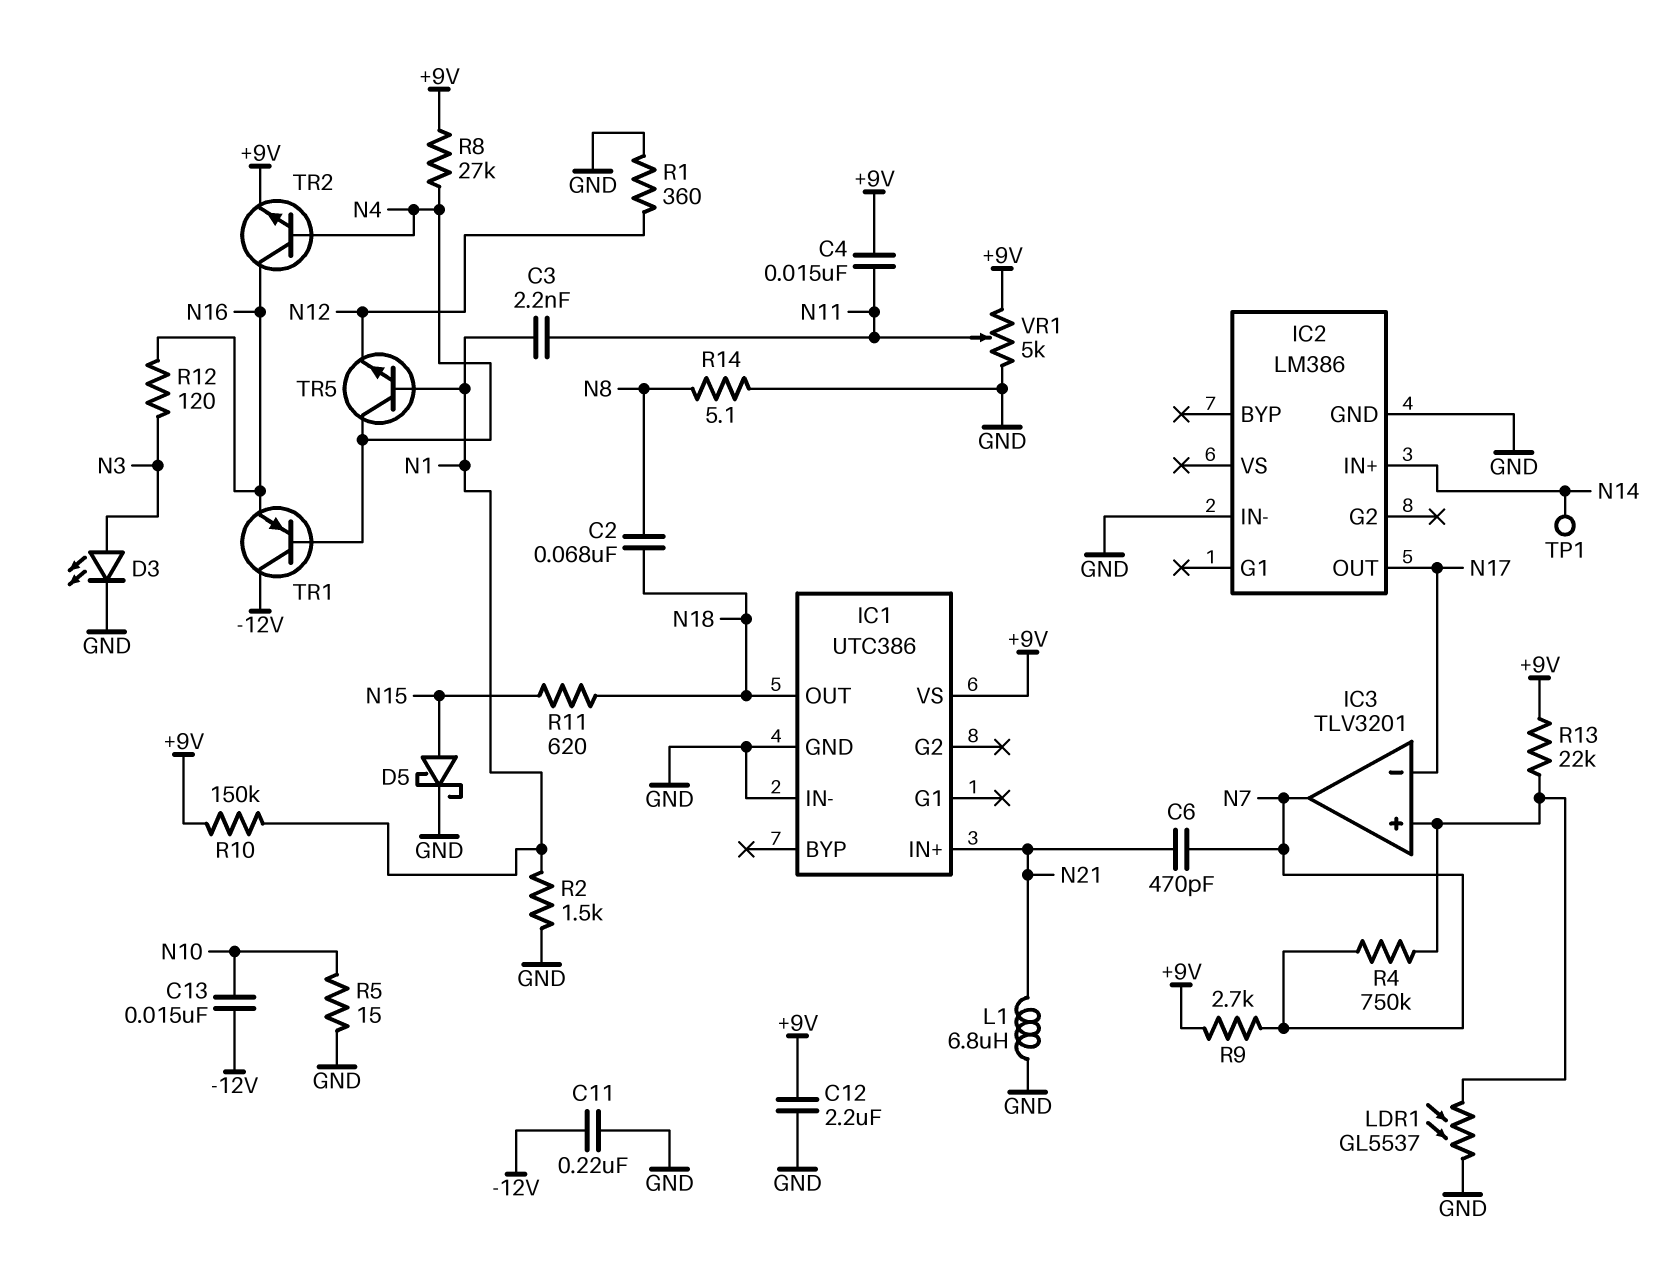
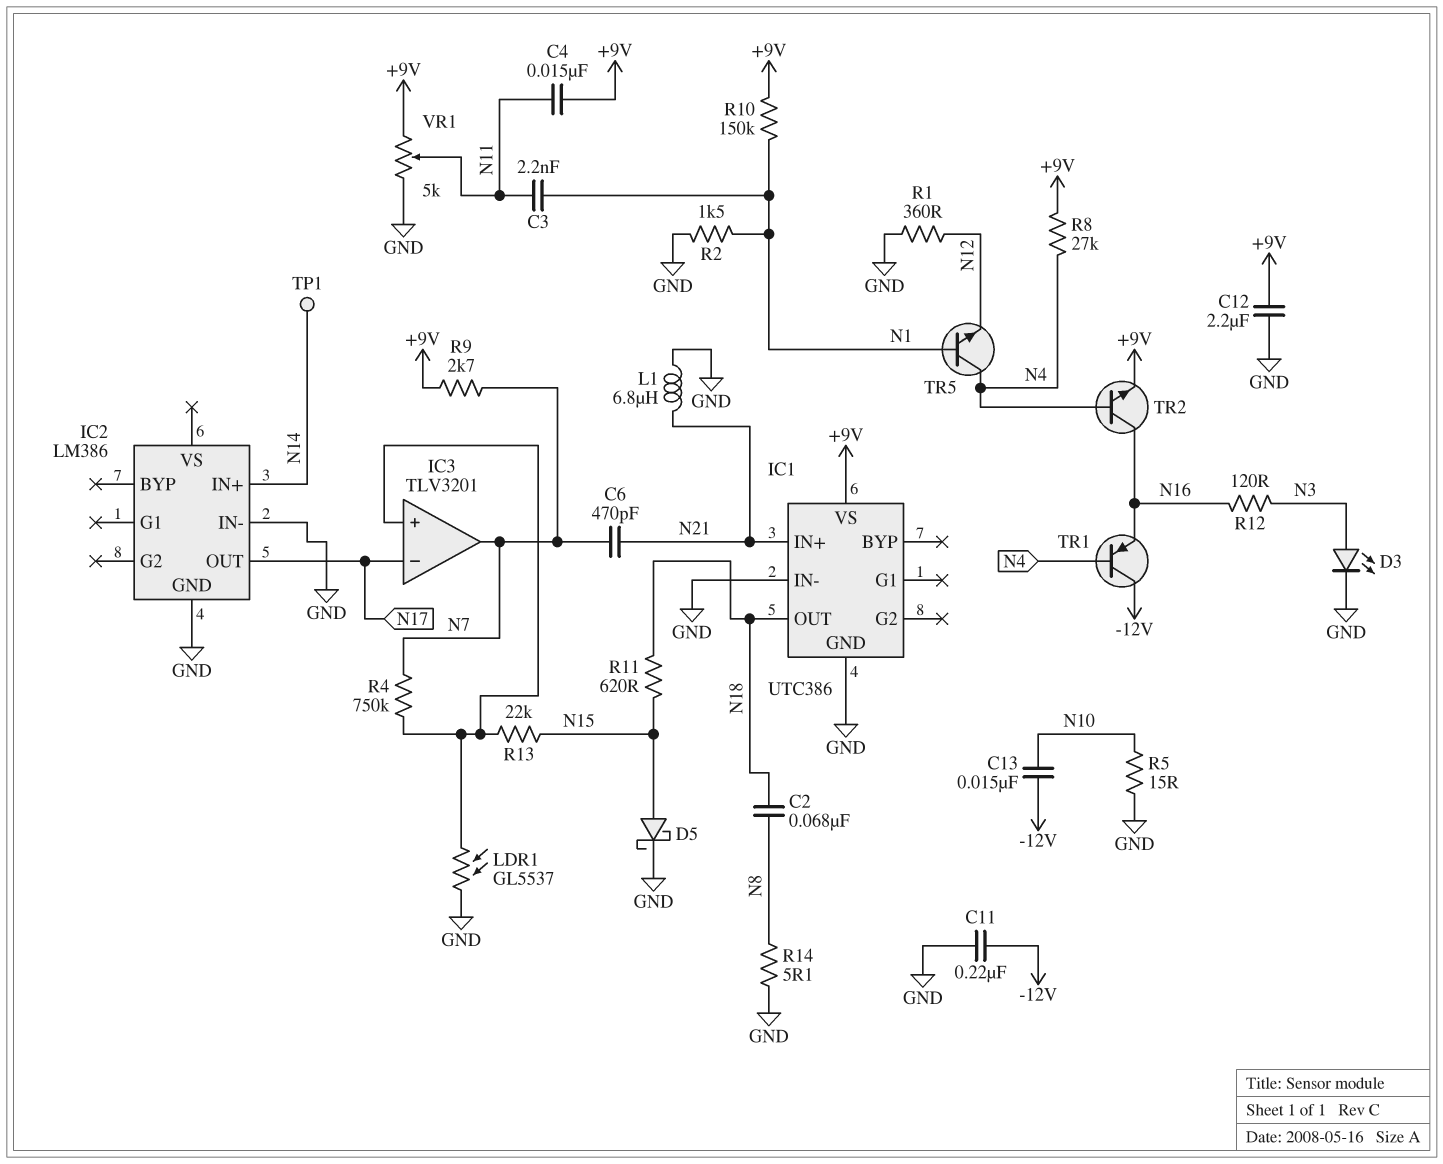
R13: 22k (+9V, IC3/in+) -> 22k (IC3/in+, N15)

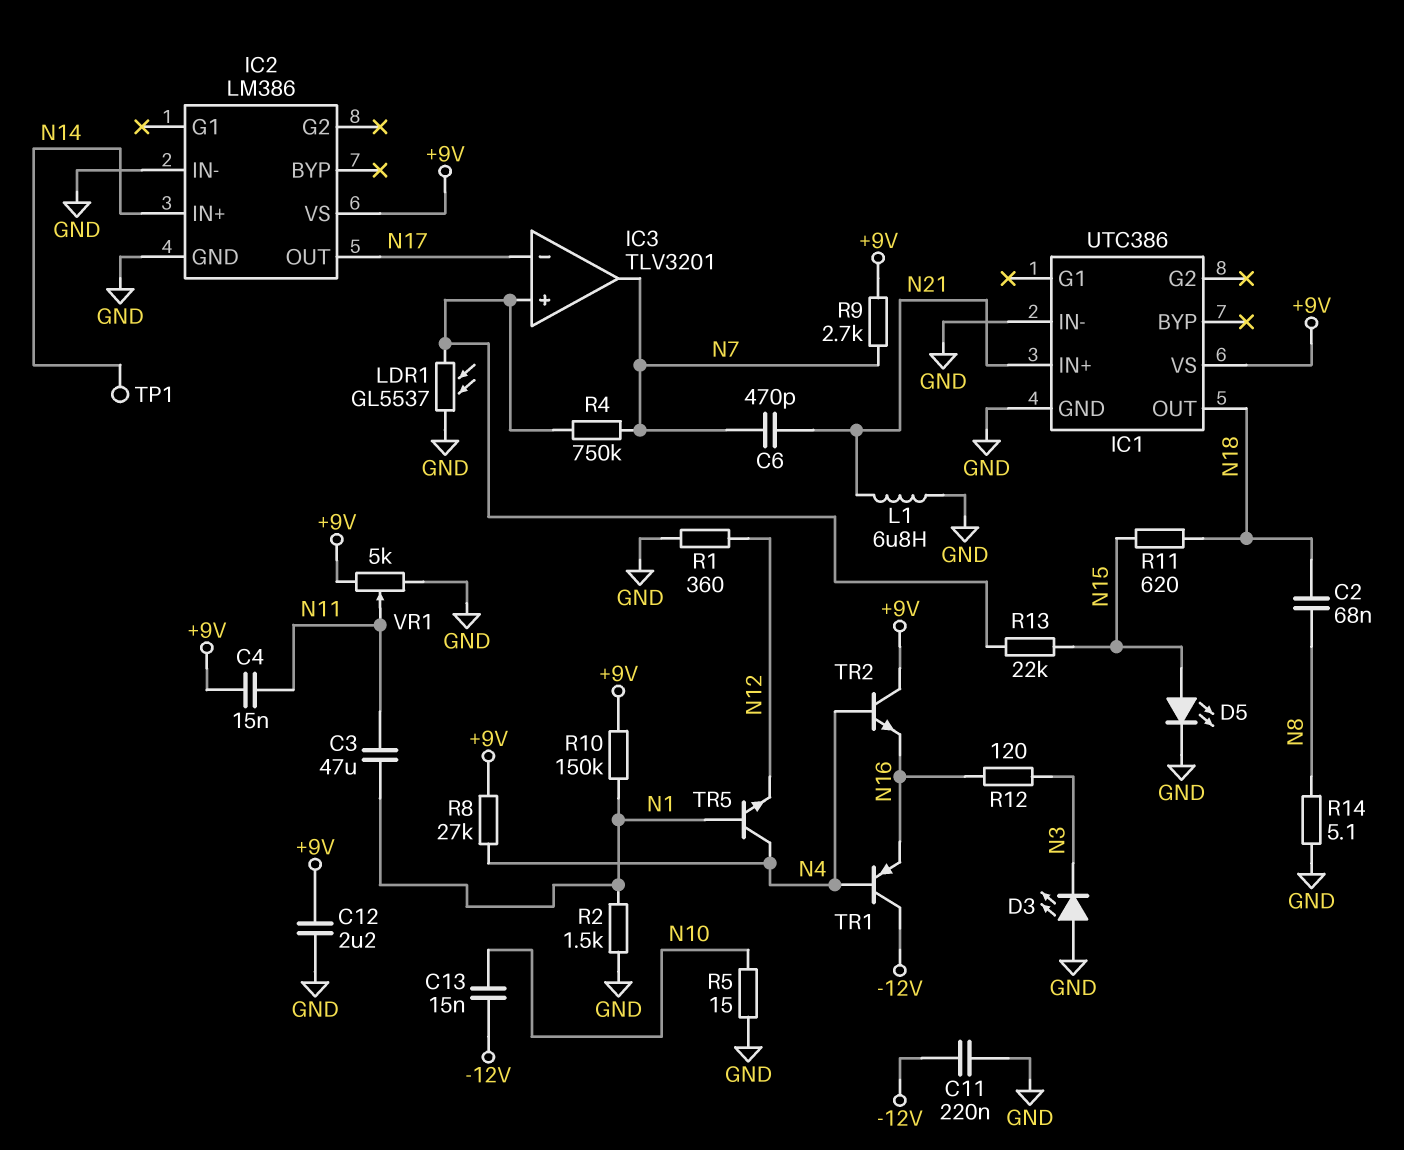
C3: 2.2nF (N1, N11) -> 47uF (N1, N11)
D3: LED (A N3, K GND) -> LED (A GND, K N3)
D5: schottky (A N15, K GND) -> LED (A N15, K GND)
IC2 pin VS: none -> +9V
TR2: NPN (B N4, C N16, E +9V) -> NPN (B N4, C +9V, E N16)

